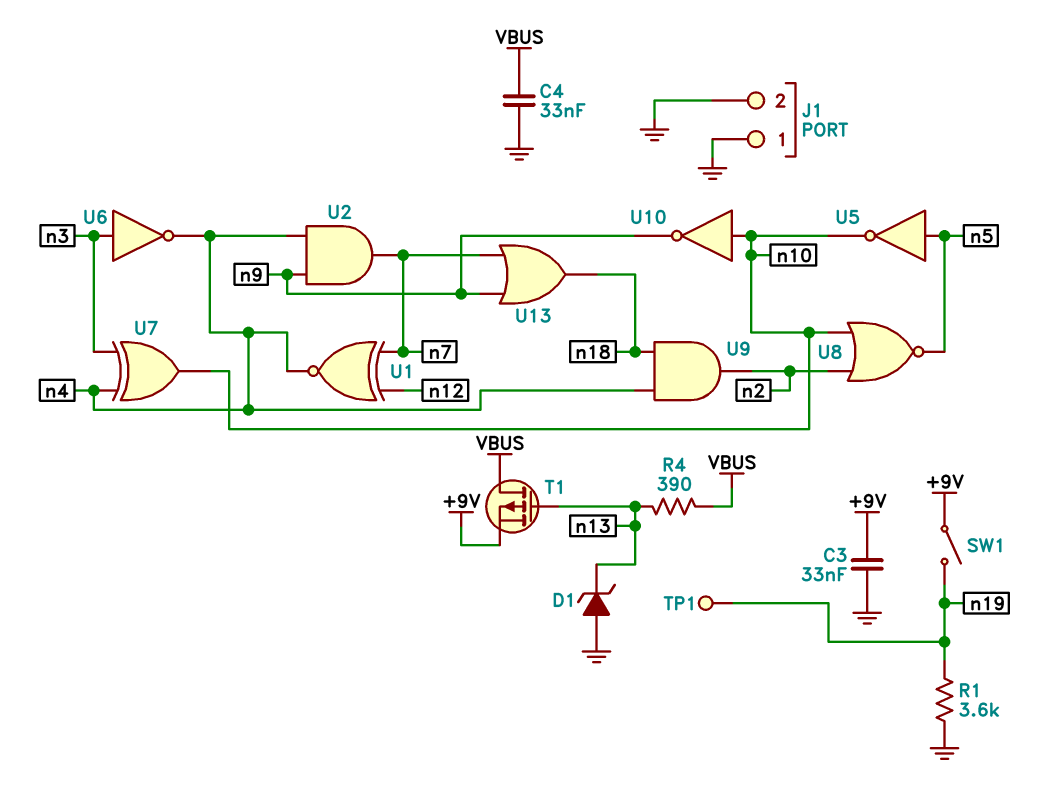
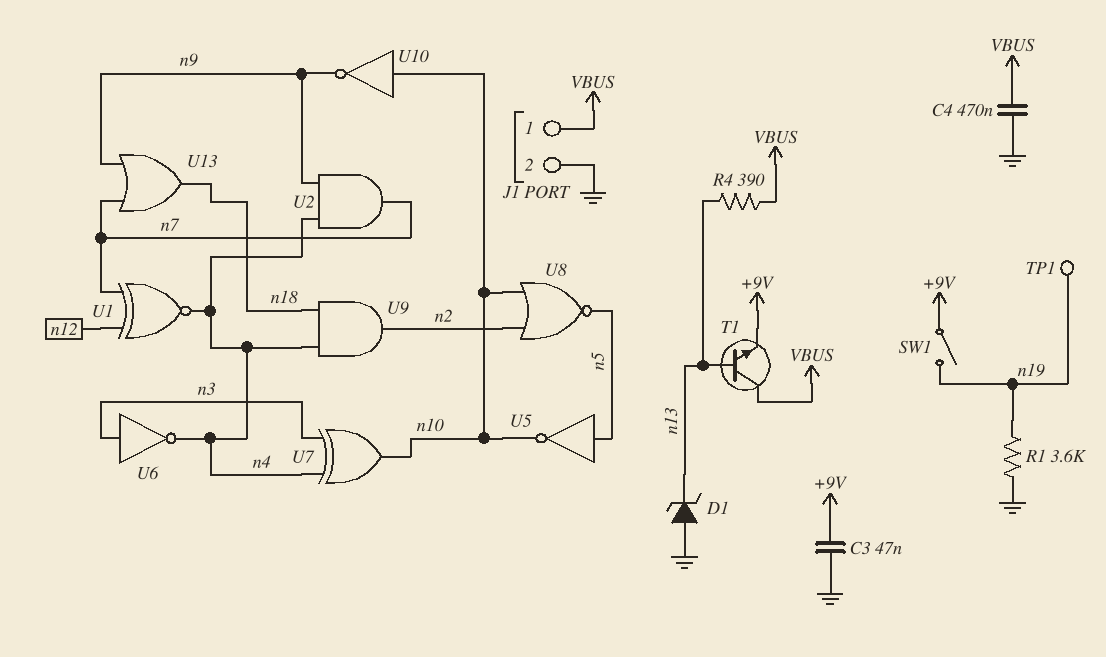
C3: 33nF (+9V, GND) -> 47nF (+9V, GND)
C4: 33nF (GND, VBUS) -> 470nF (GND, VBUS)
J1 pin 1: GND -> VBUS
T1: PMOS (G n13, D VBUS, S +9V) -> NPN (B n13, C VBUS, E +9V)

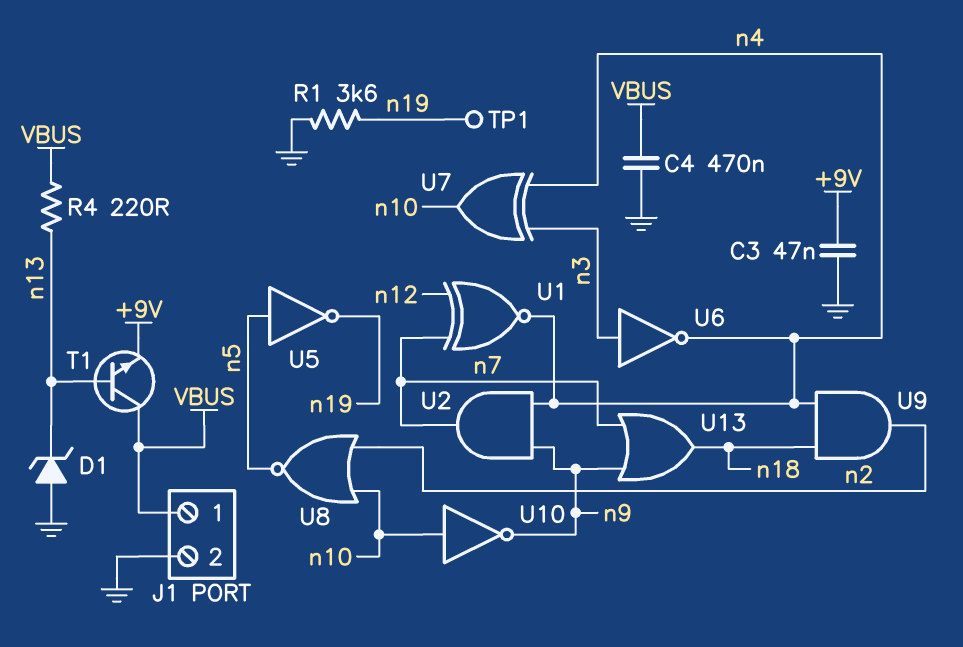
R4: 390 (VBUS, n13) -> 220 (VBUS, n13)
SW1: switch (+9V, n19) -> none
U5: NOT (in n5, out n10) -> NOT (in n5, out n19)

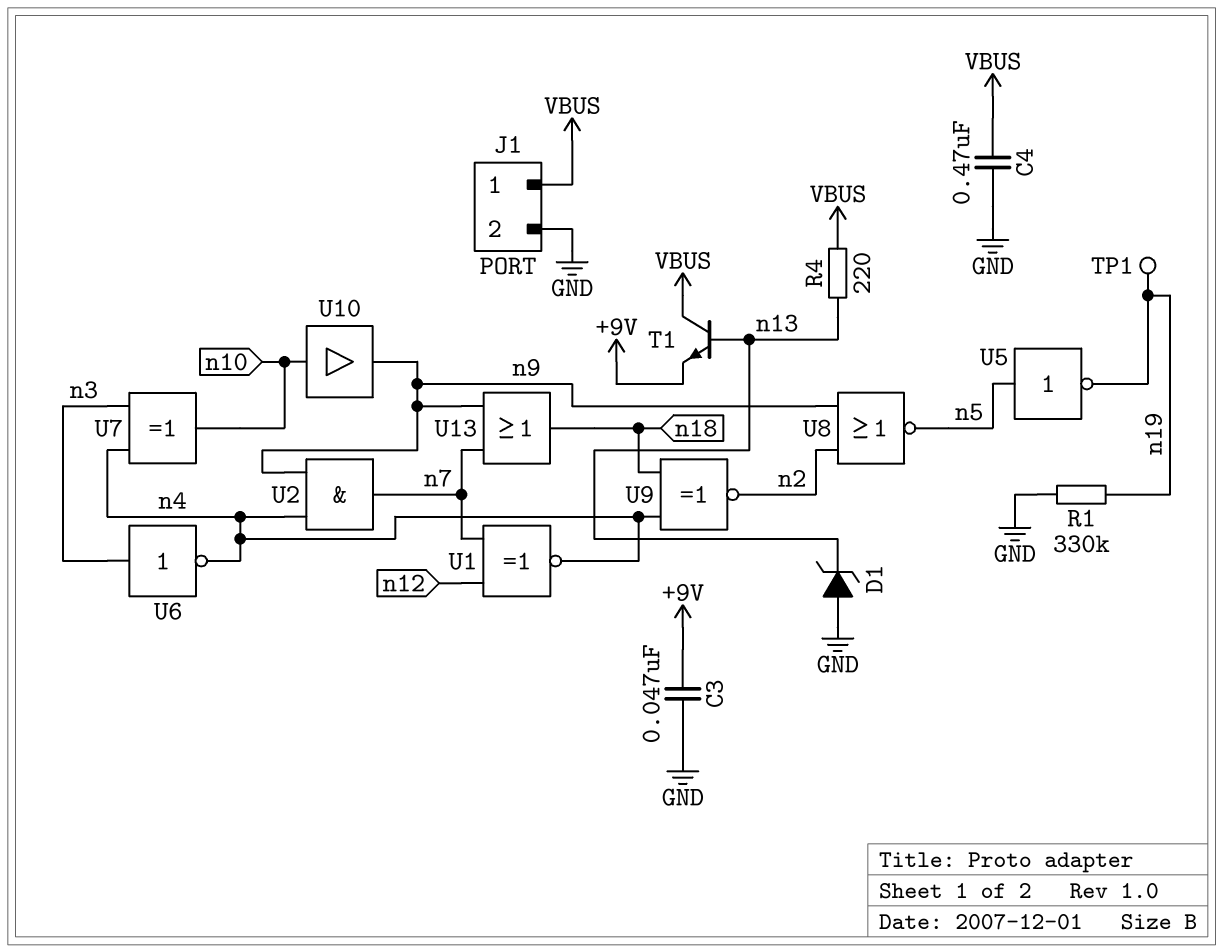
R1: 3.6k (GND, n19) -> 330k (GND, n19)
U8: NOR (in n2, in n10, out n5) -> NOR (in n2, in n9, out n5)
U9: AND (in n4, in n18, out n2) -> XNOR (in n4, in n18, out n2)
U10: NOT (in n10, out n9) -> buffer (in n10, out n9)

